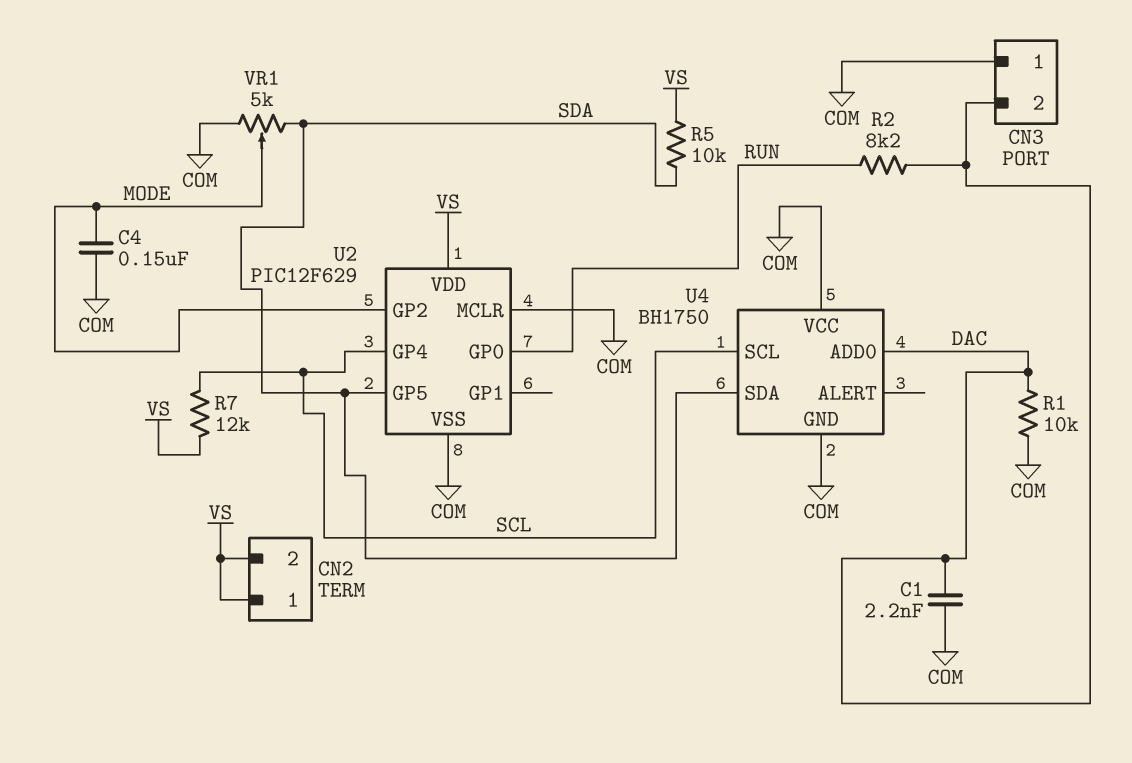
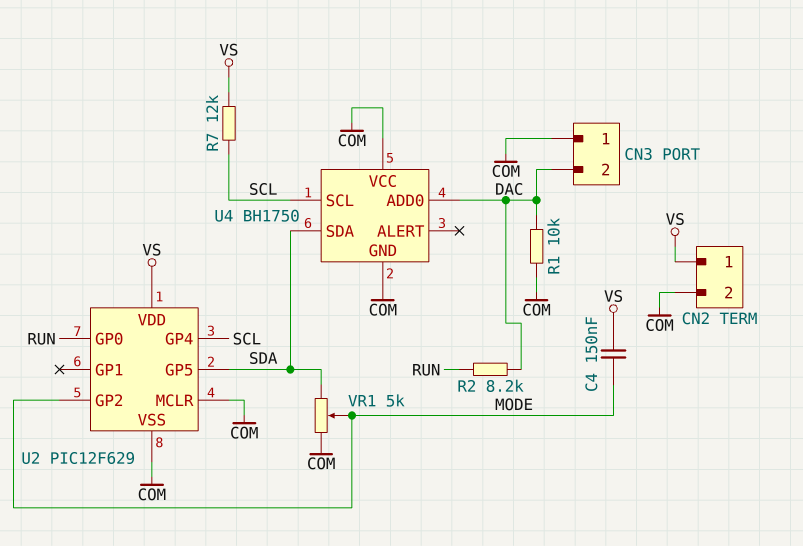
C1: 2.2nF (COM, DAC) -> none
C4: 150nF (COM, MODE) -> 150nF (MODE, VS)
CN2 pin 2: VS -> COM
R5: 10k (SDA, VS) -> none

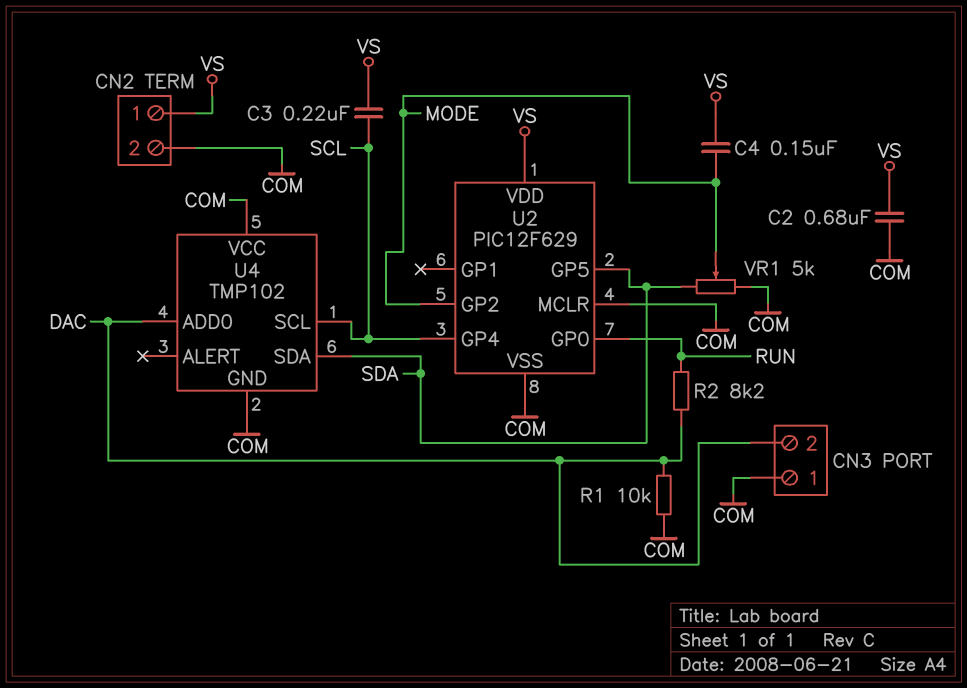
C2: none -> 680nF (COM, VS)
C3: none -> 220nF (SCL, VS)
R7: 12k (SCL, VS) -> none
U4: BH1750 -> TMP102

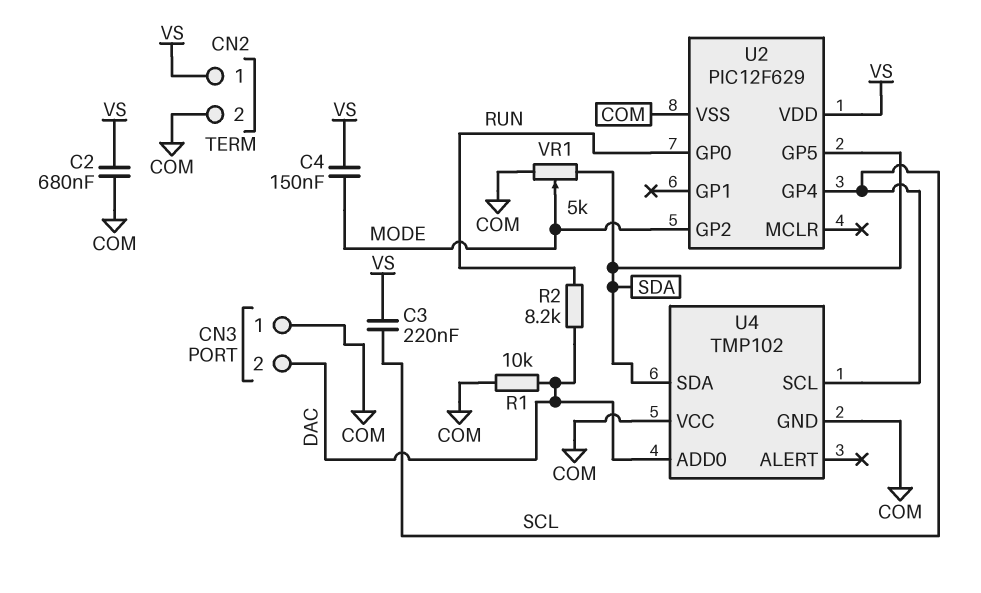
U2 pin MCLR: COM -> none

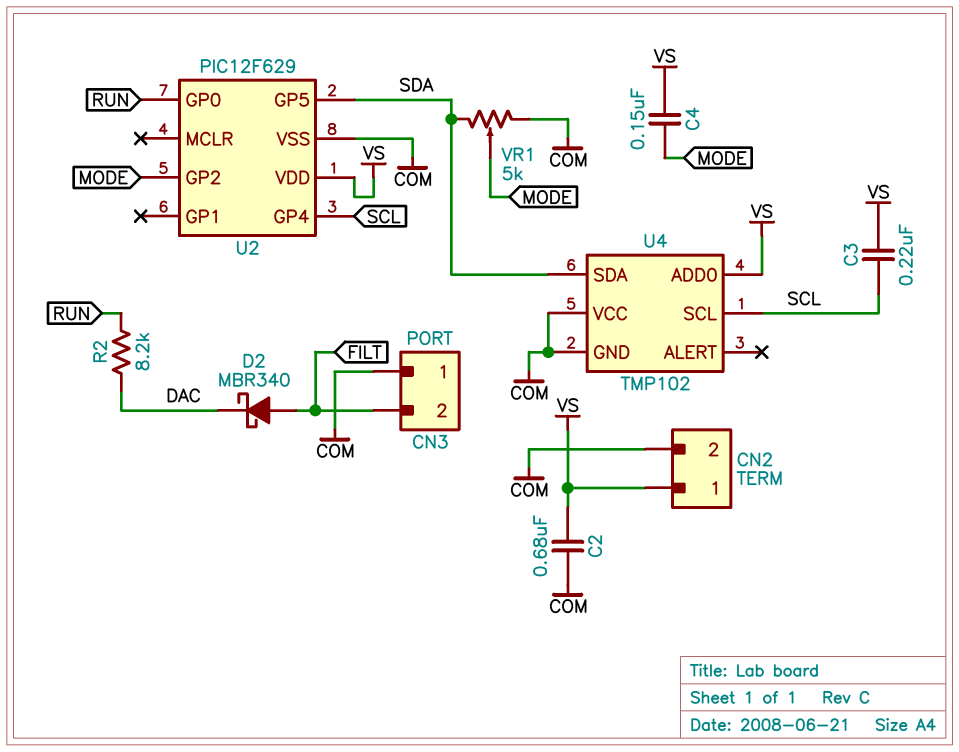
CN3 pin 2: DAC -> FILT
D2: none -> schottky MBR340 (A FILT, K DAC)
R1: 10k (COM, DAC) -> none
U4 pin ADD0: DAC -> VS

